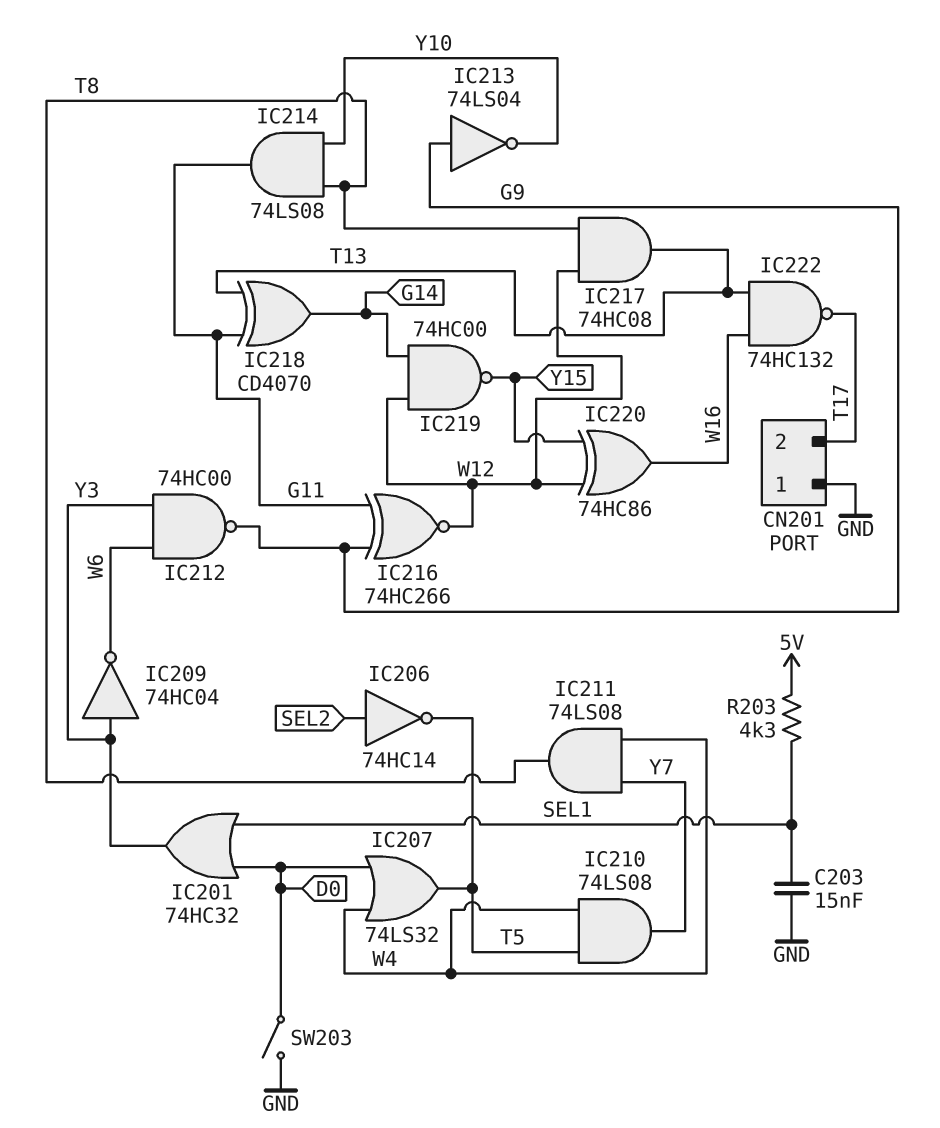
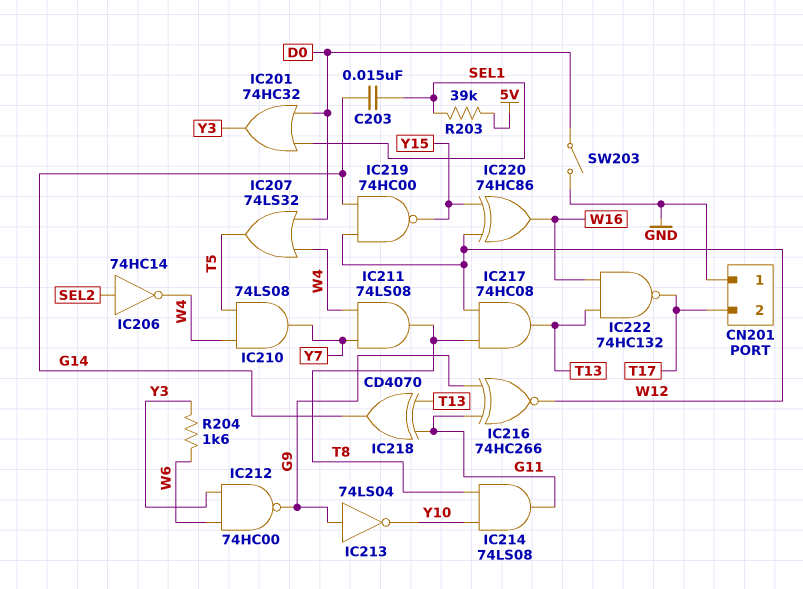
C203: 15nF (GND, SEL1) -> 15nF (G14, SEL1)
IC206: NOT 74HC14 (in SEL2, out T5) -> NOT 74HC14 (in SEL2, out W4)
IC209: NOT 74HC04 (in Y3, out W6) -> none
R203: 4.3k (5V, SEL1) -> 39k (5V, SEL1)
R204: none -> 1.6k (W6, Y3)

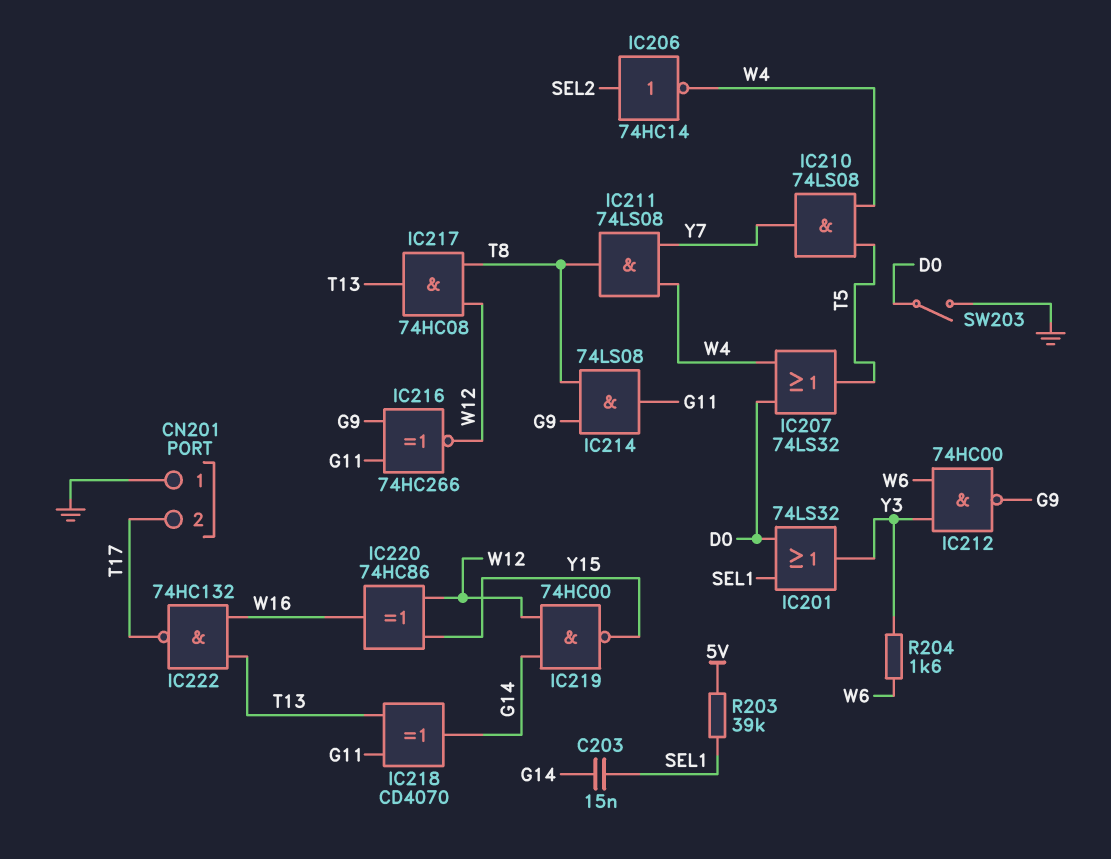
IC201: OR 74HC32 (in D0, in SEL1, out Y3) -> OR 74LS32 (in D0, in SEL1, out Y3)
IC213: NOT 74LS04 (in G9, out Y10) -> none
IC214: AND 74LS08 (in T8, in Y10, out G11) -> AND 74LS08 (in G9, in T8, out G11)

